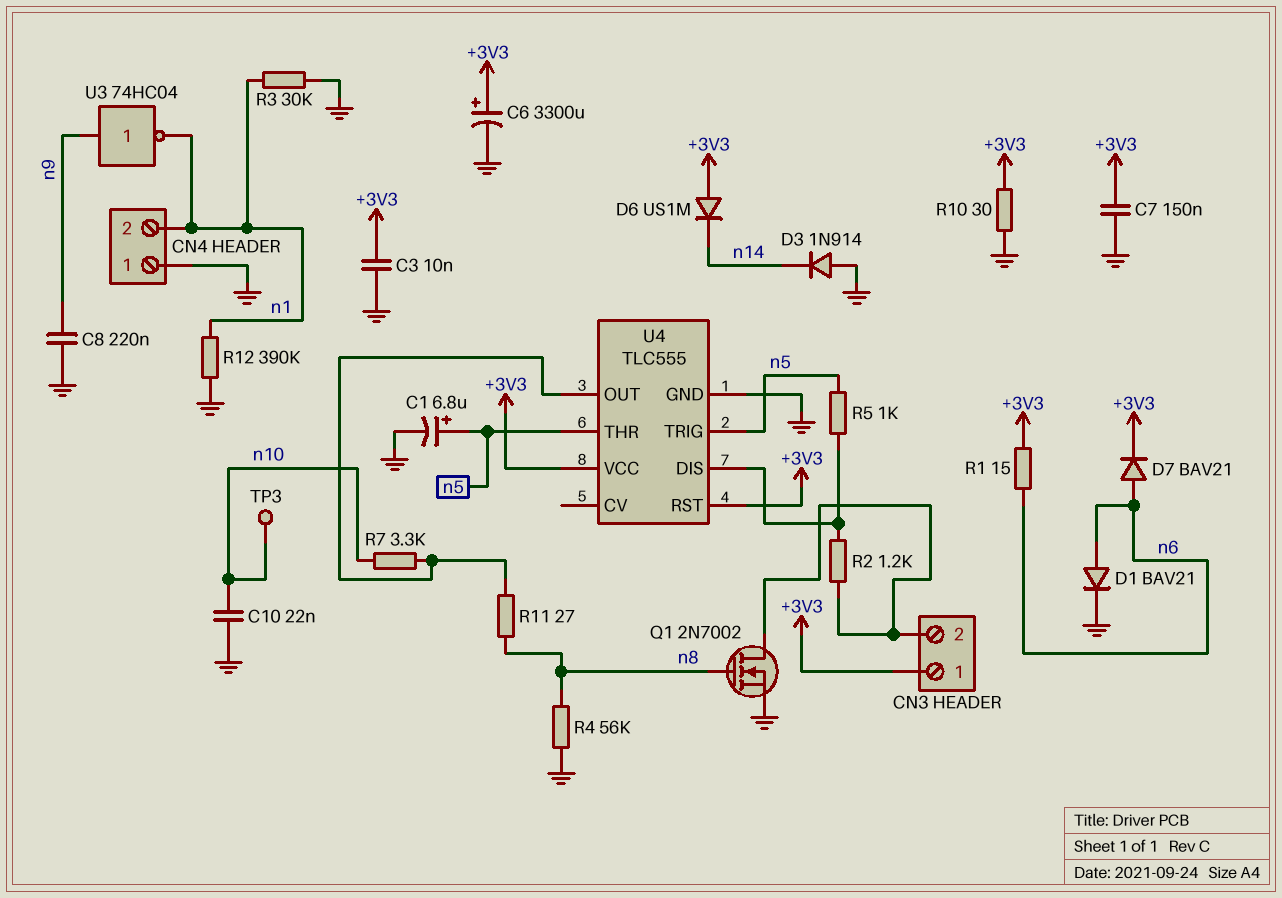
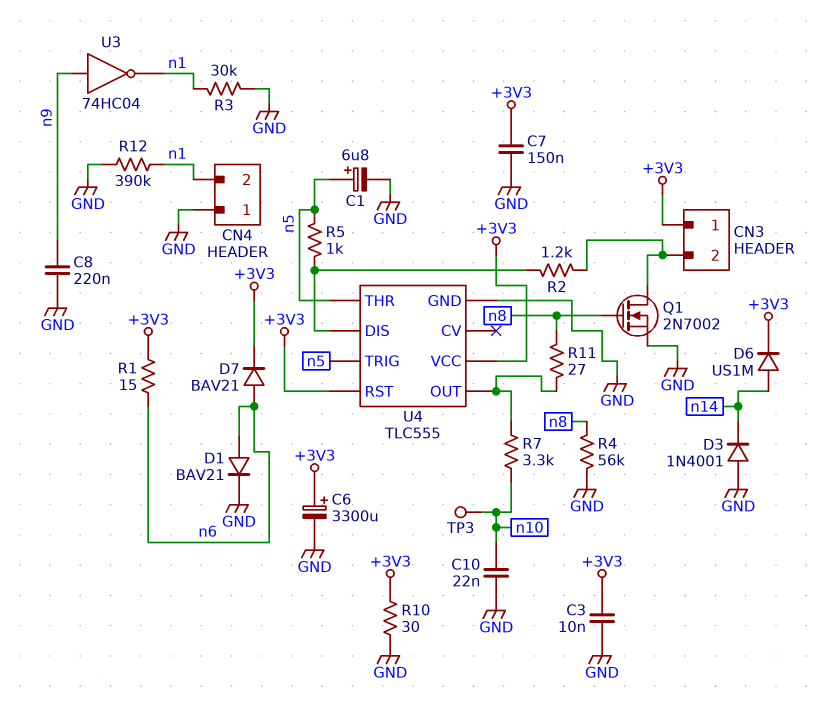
D3: diode 1N914 (A GND, K n14) -> diode 1N4001 (A GND, K n14)
D6: diode US1M (A +3V3, K n14) -> diode US1M (A n14, K +3V3)

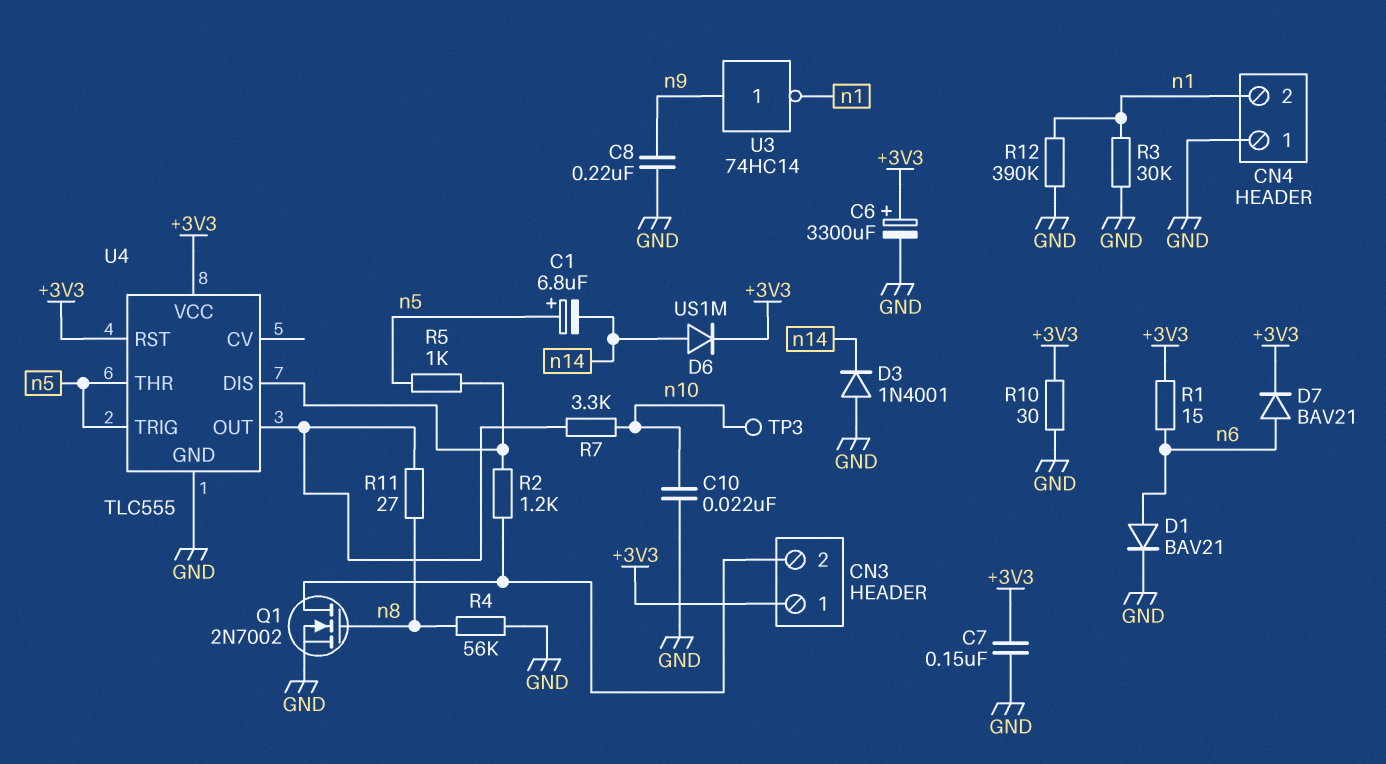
C1: 6.8uF (plus n5, minus GND) -> 6.8uF (plus n5, minus n14)
C3: 10nF (+3V3, GND) -> none
U3: NOT 74HC04 (in n9, out n1) -> NOT 74HC14 (in n9, out n1)

